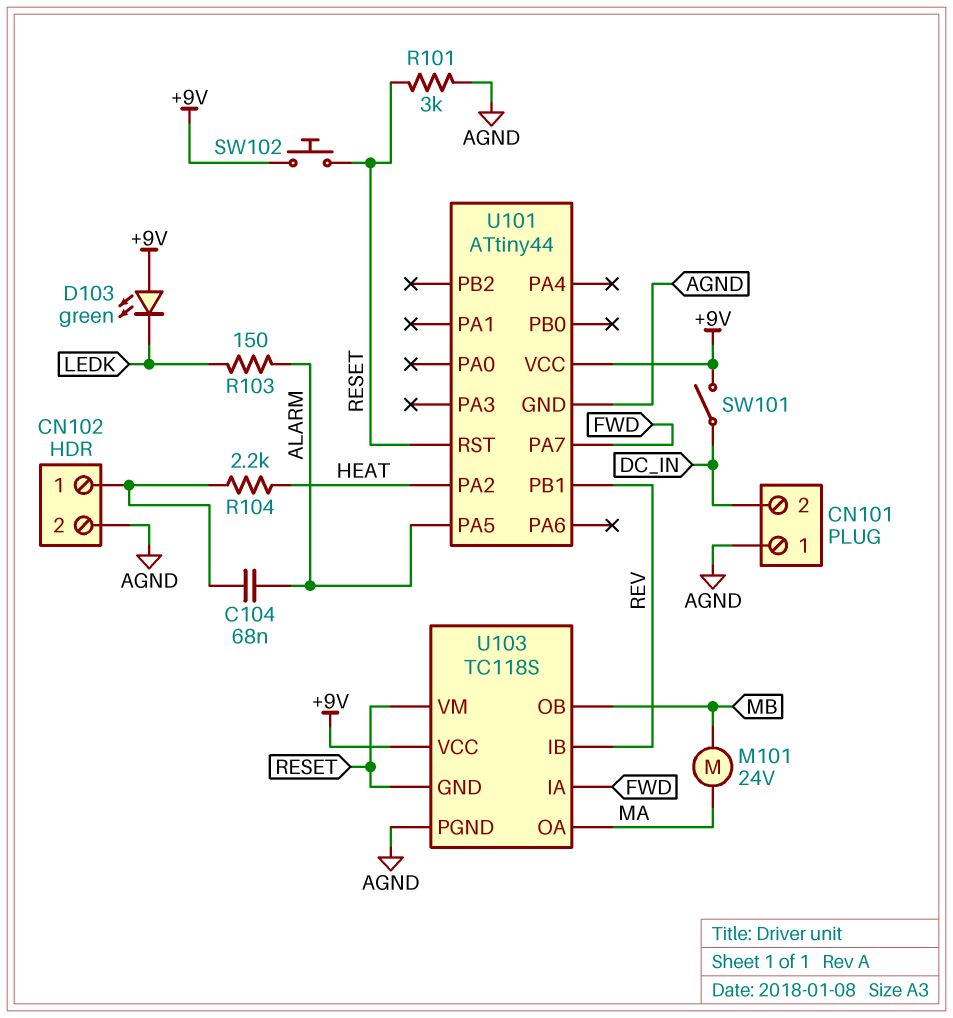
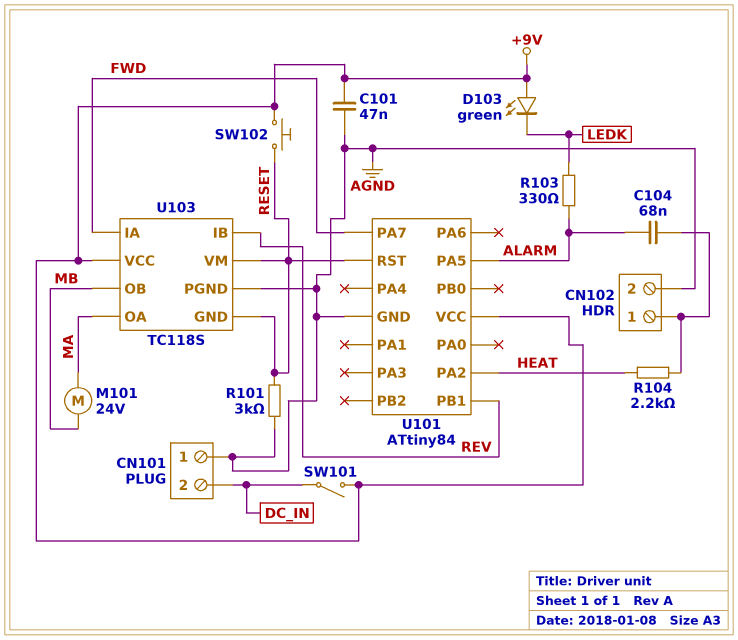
C101: none -> 47nF (+9V, AGND)
R103: 150 (ALARM, LEDK) -> 330 (ALARM, LEDK)
U101: ATtiny44 -> ATtiny84

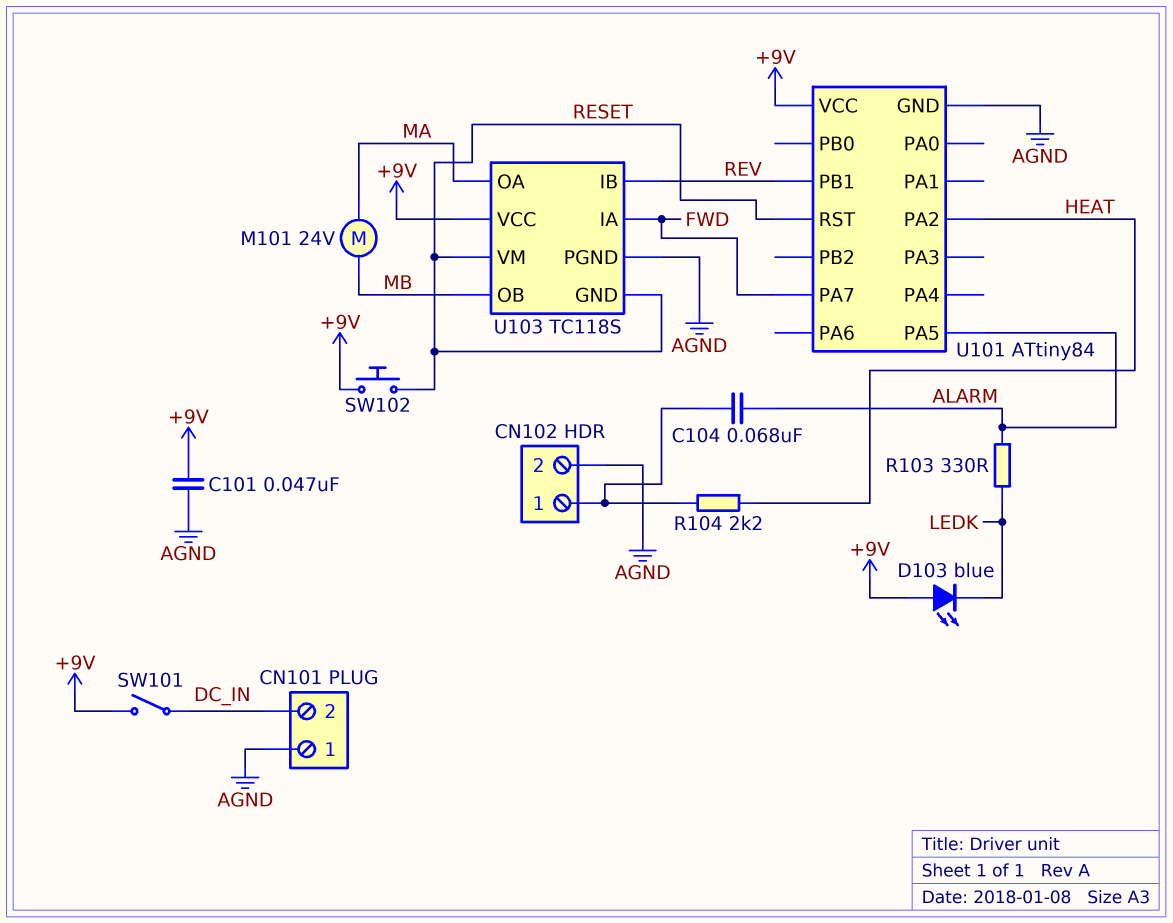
D103: LED green (A +9V, K LEDK) -> LED blue (A +9V, K LEDK)
R101: 3k (AGND, RESET) -> none

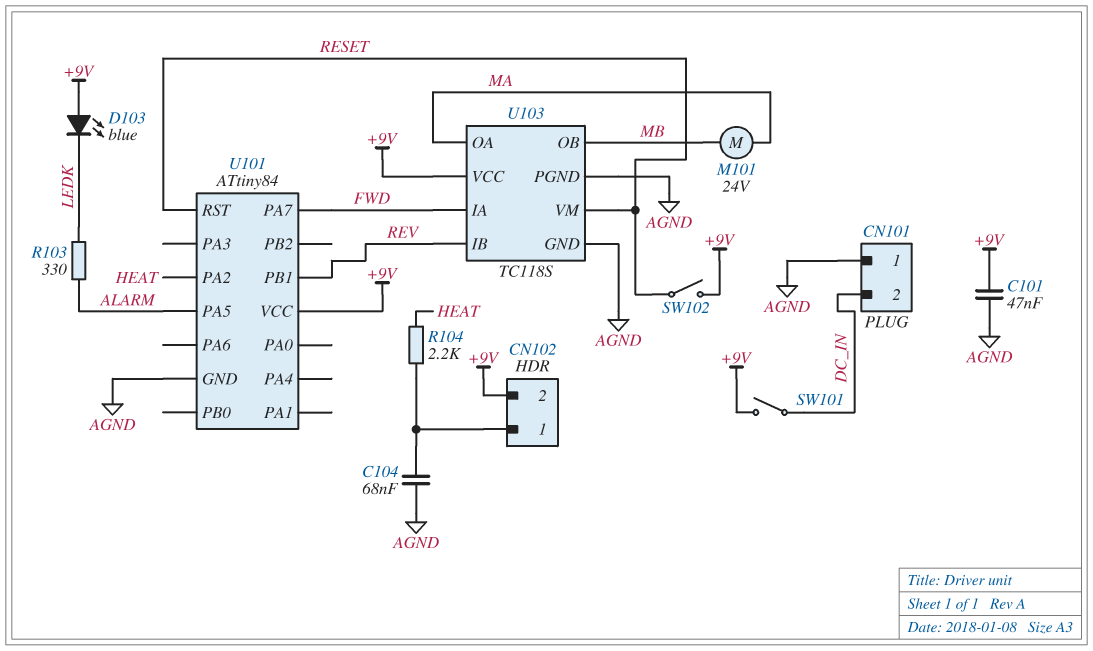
C104: 68nF (ALARM, CN102/1) -> 68nF (AGND, CN102/1)
CN102 pin 2: AGND -> +9V
SW102: button (+9V, RESET) -> switch (+9V, RESET)
U103 pin GND: RESET -> AGND

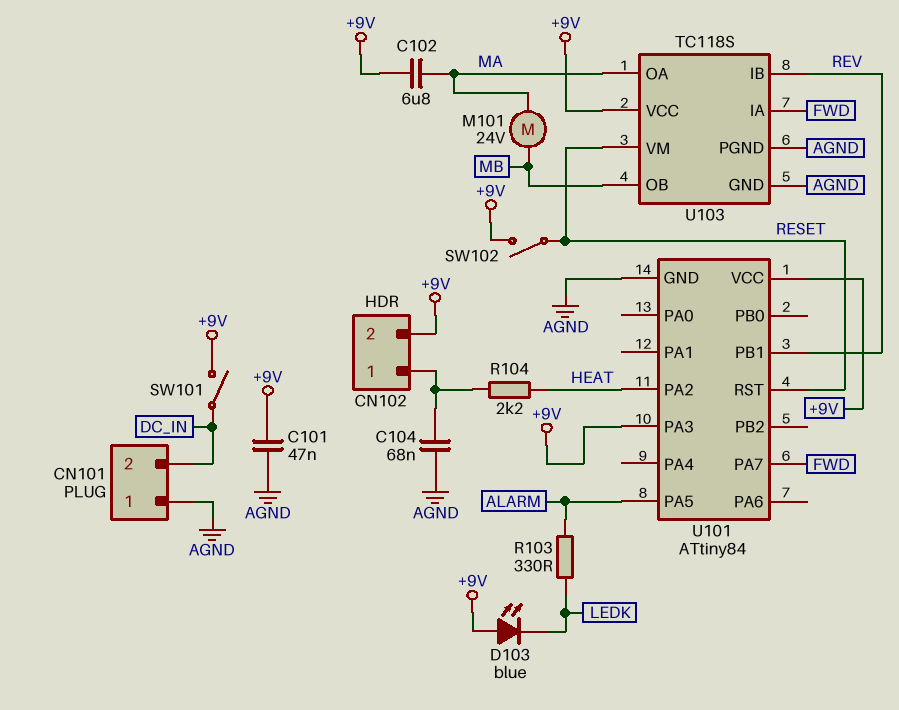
C102: none -> 6.8uF (+9V, MA)
U101 pin PA3: none -> +9V

